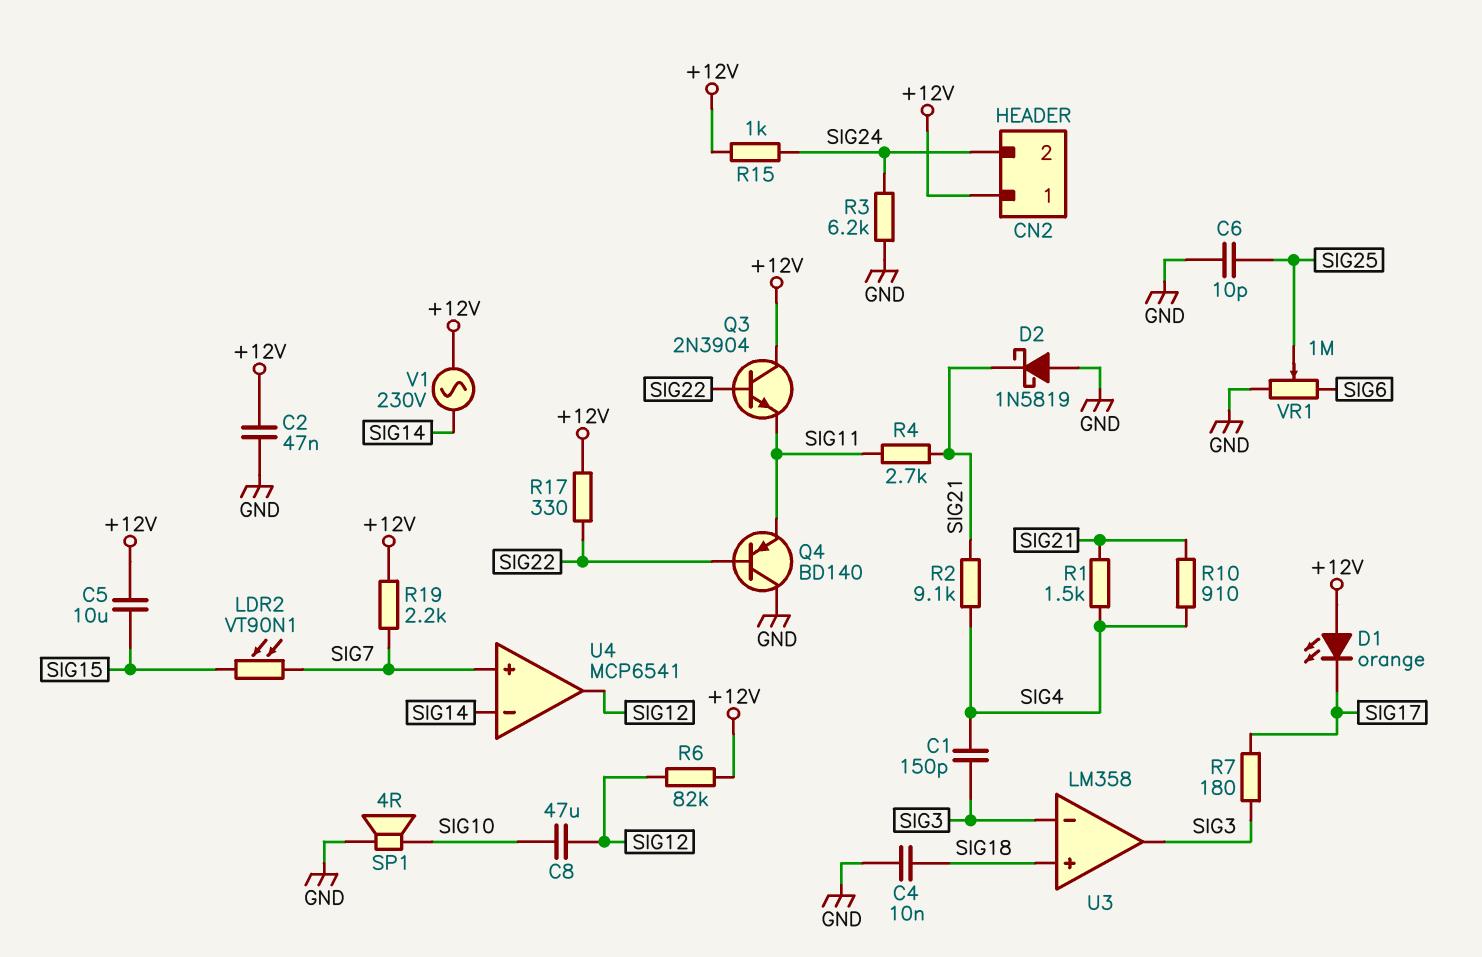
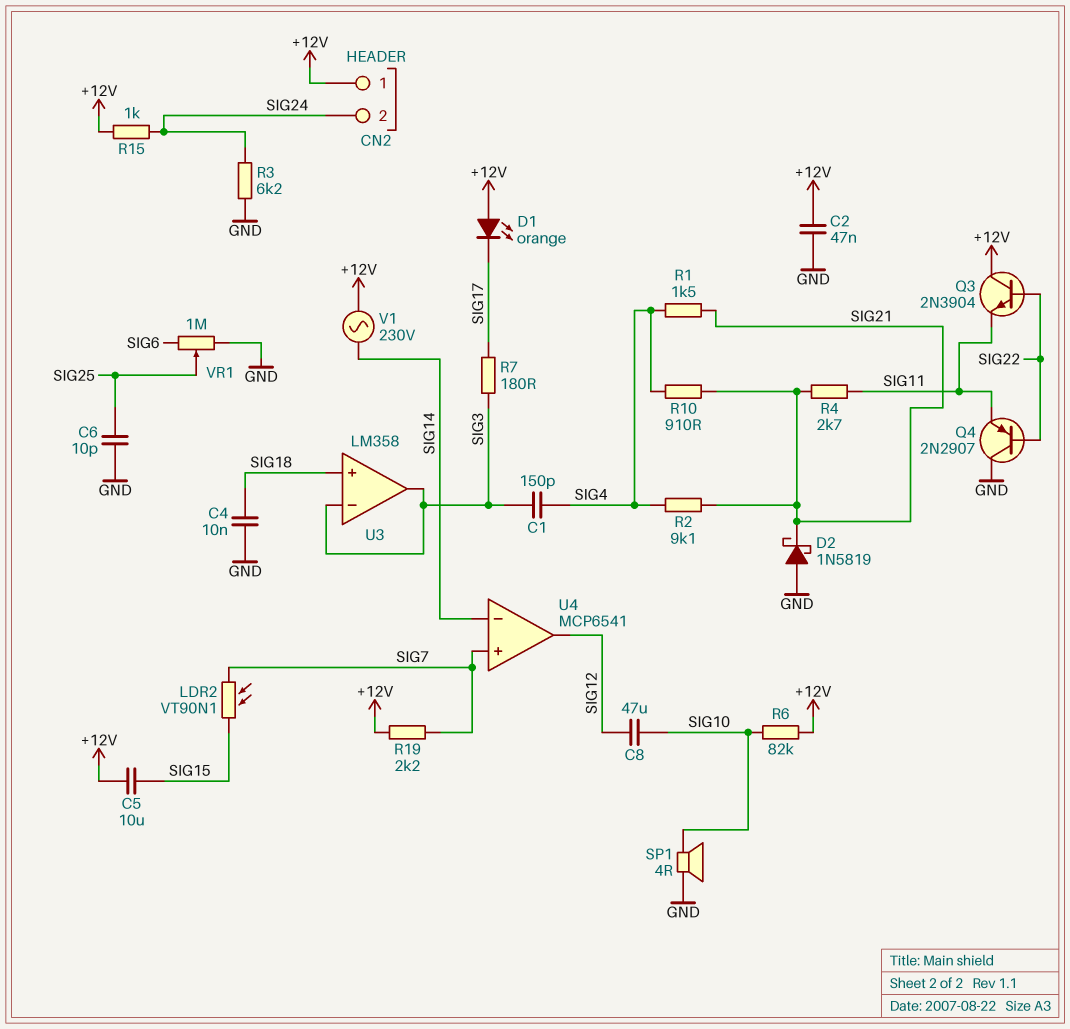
Q4: PNP BD140 (B SIG22, C GND, E SIG11) -> PNP 2N2907 (B SIG22, C GND, E SIG11)
R6: 82k (+12V, SIG12) -> 82k (+12V, SIG10)
R17: 330 (+12V, SIG22) -> none

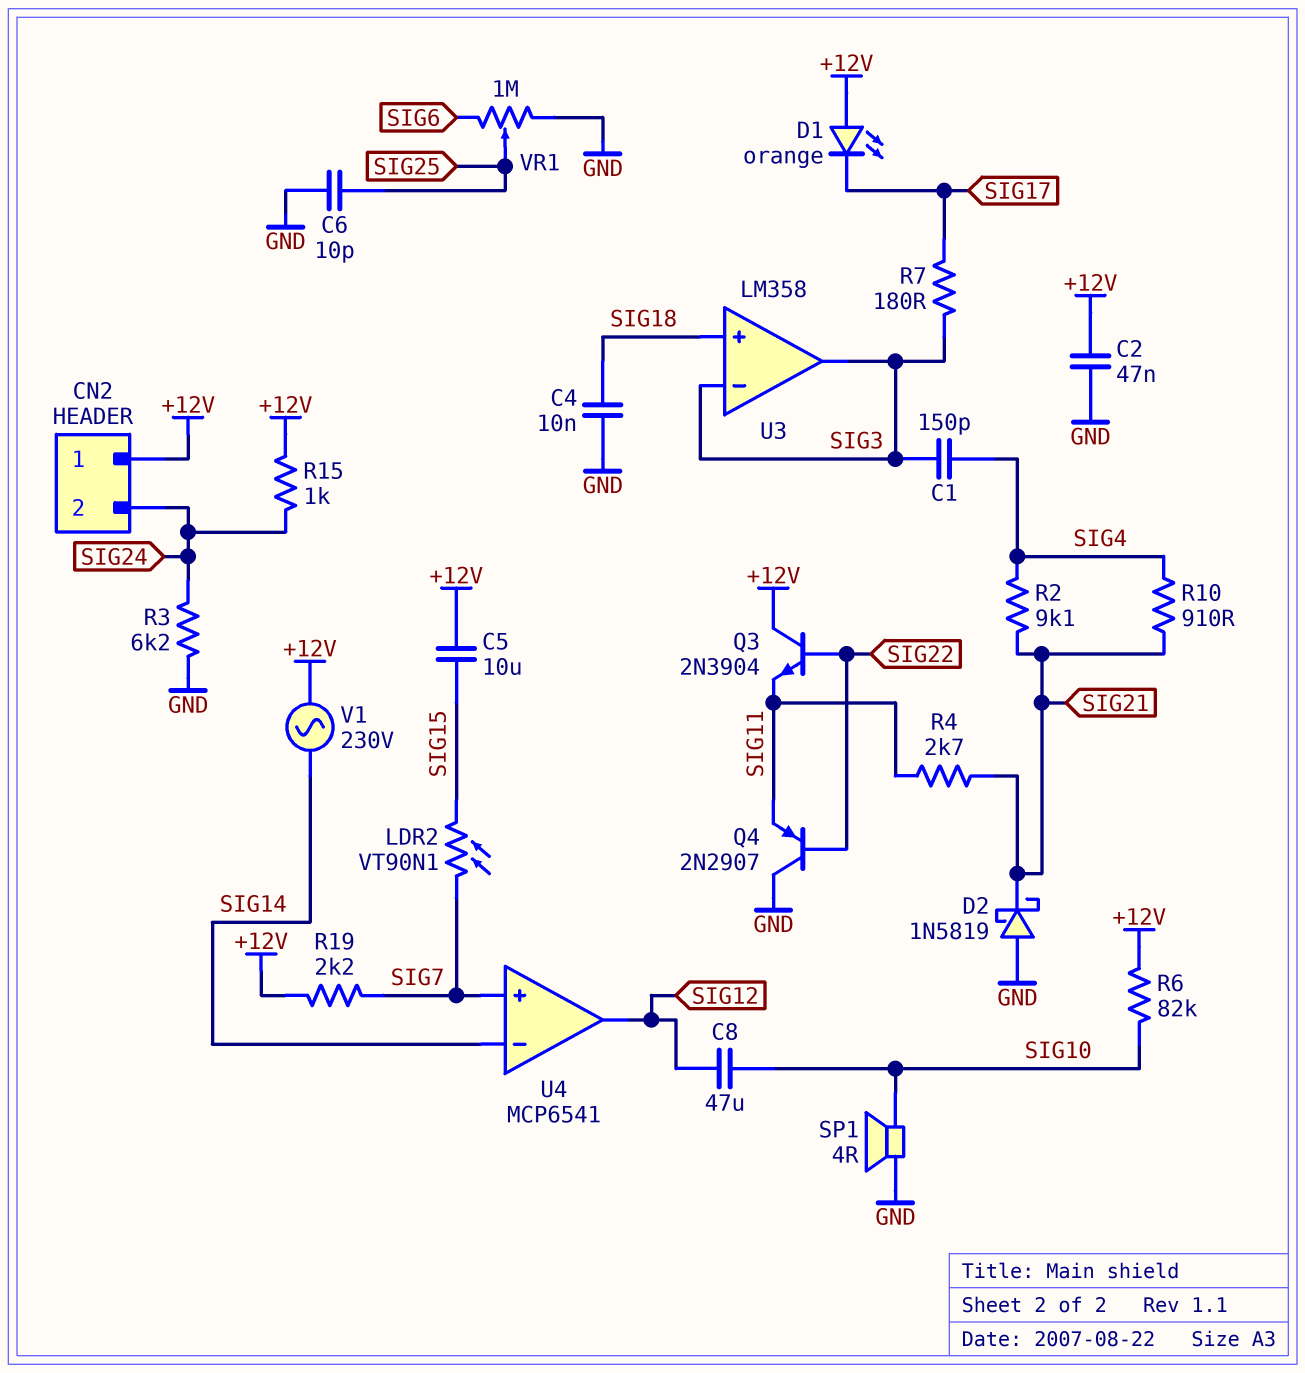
R1: 1.5k (SIG4, SIG21) -> none

